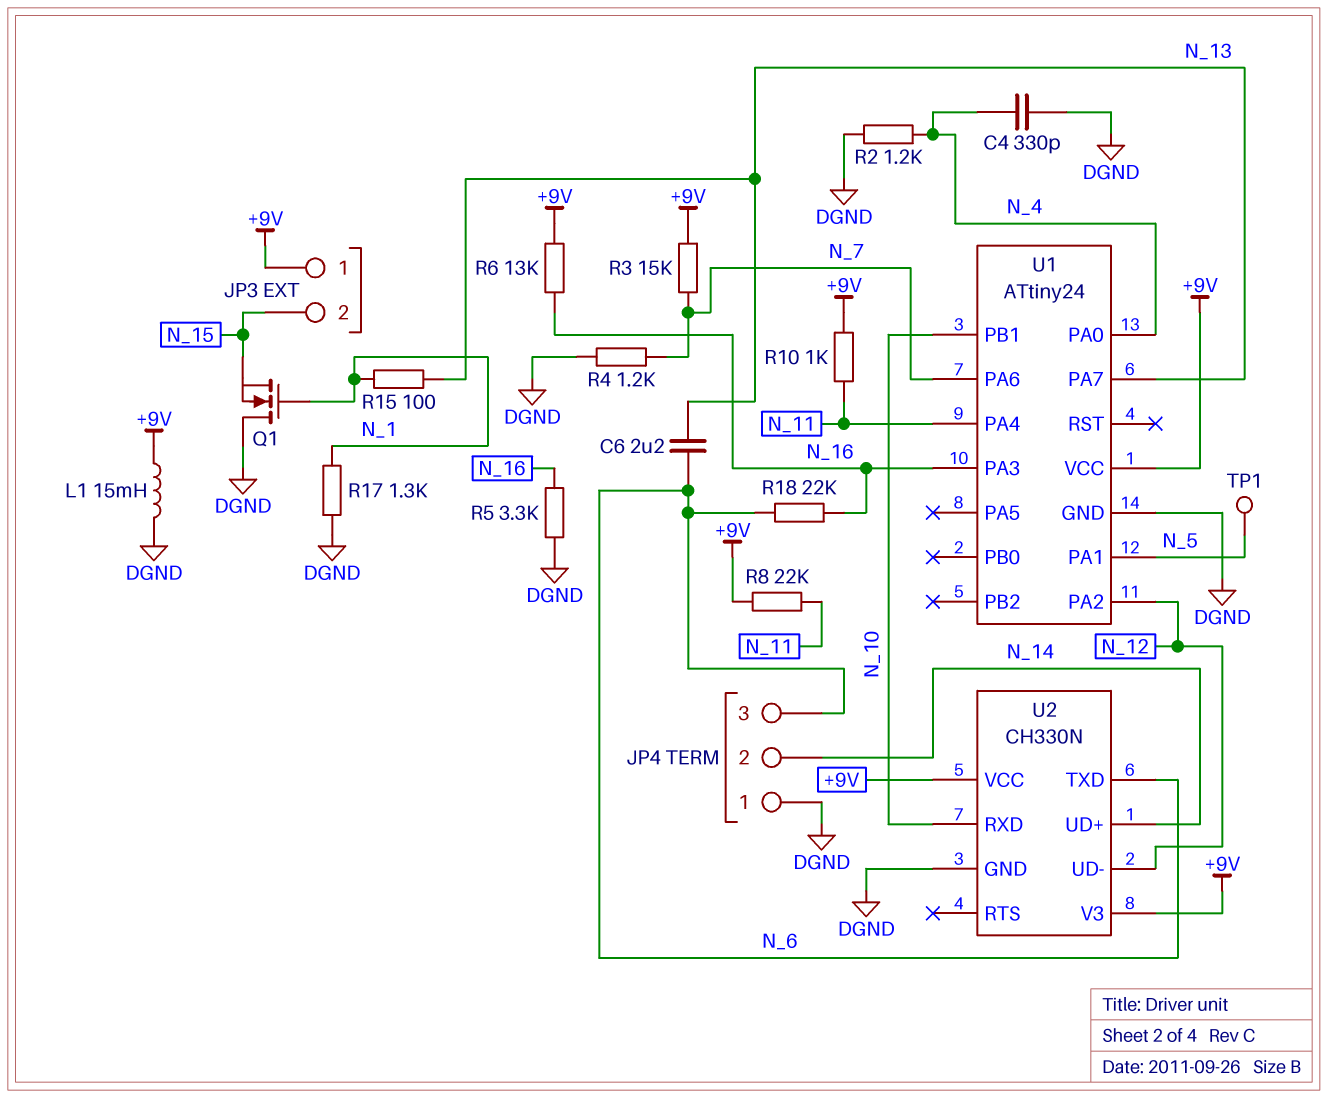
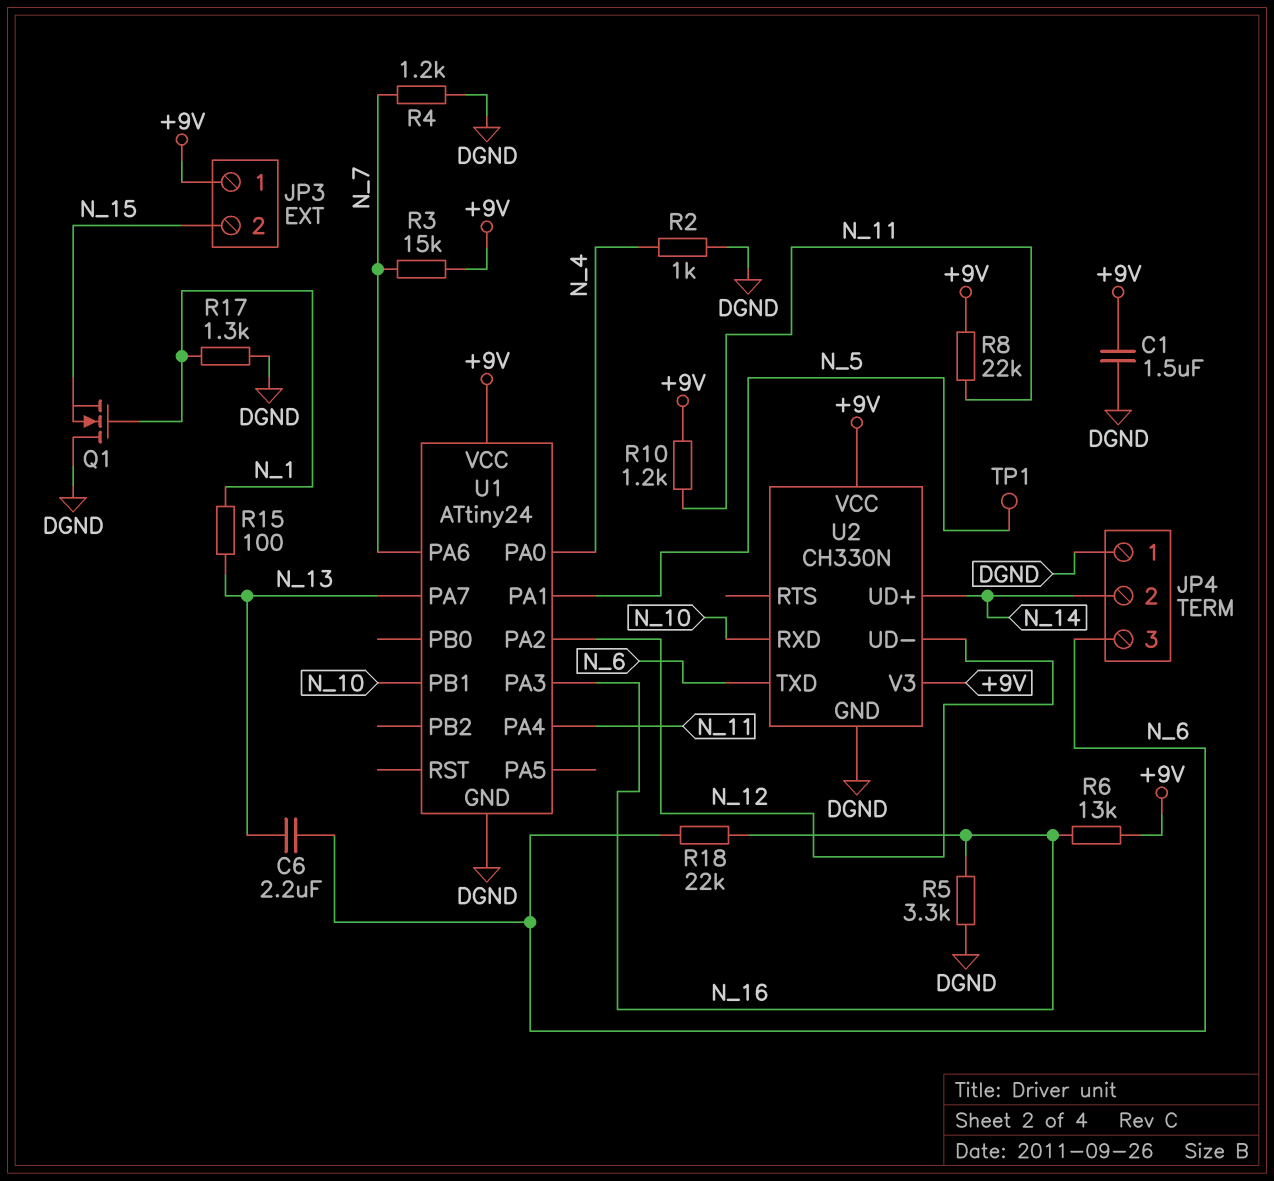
C1: none -> 1.5uF (+9V, DGND)
C4: 330pF (DGND, N_4) -> none
L1: 15mH (+9V, DGND) -> none
R2: 1.2k (DGND, N_4) -> 1k (DGND, N_4)
R10: 1k (+9V, N_11) -> 1.2k (+9V, N_11)

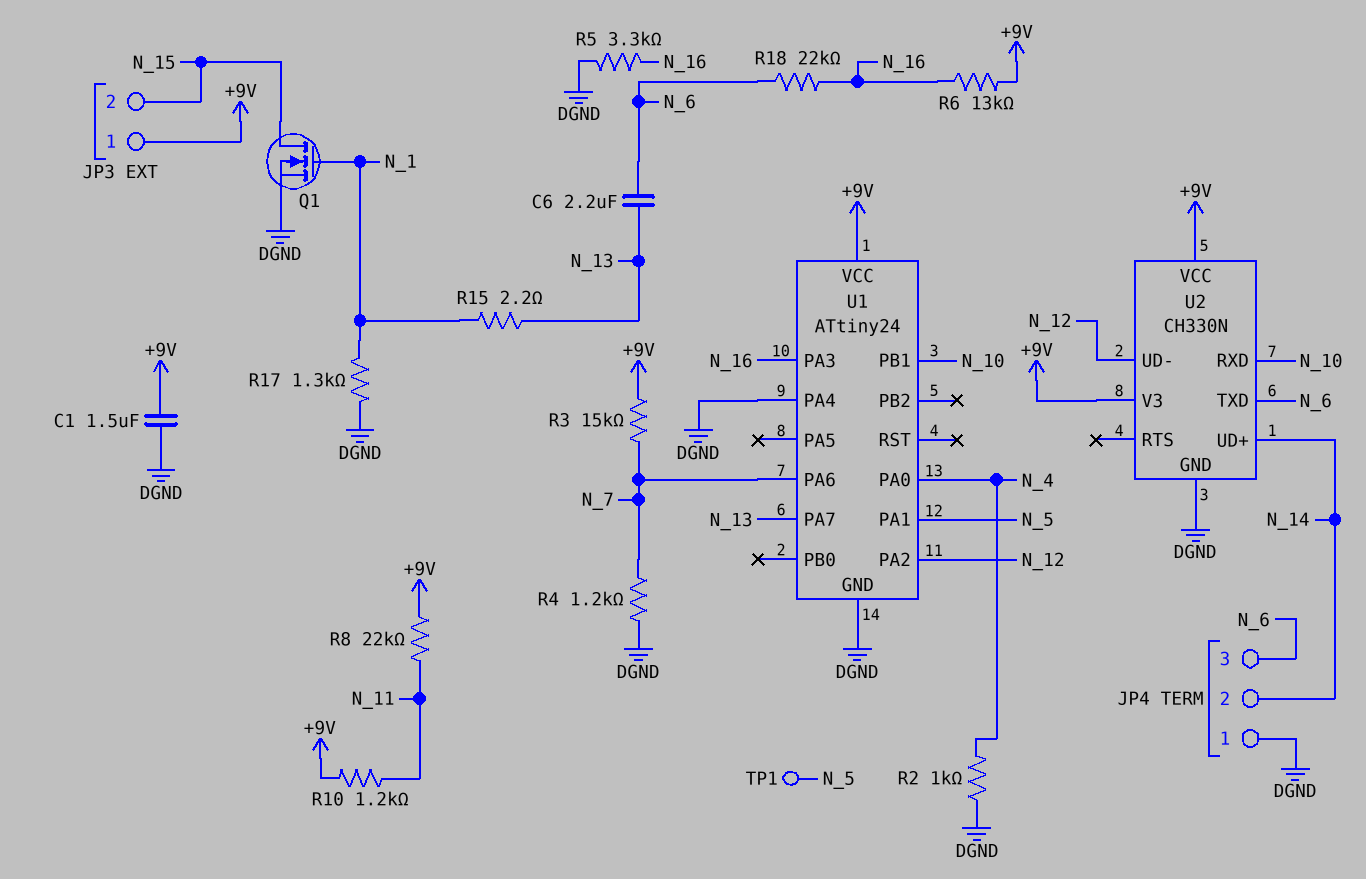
Q1: NMOS (G N_1, D DGND, S N_15) -> NMOS (G N_1, D N_15, S DGND)
R15: 100 (N_1, N_13) -> 2.2 (N_1, N_13)
U1 pin PA4: N_11 -> DGND

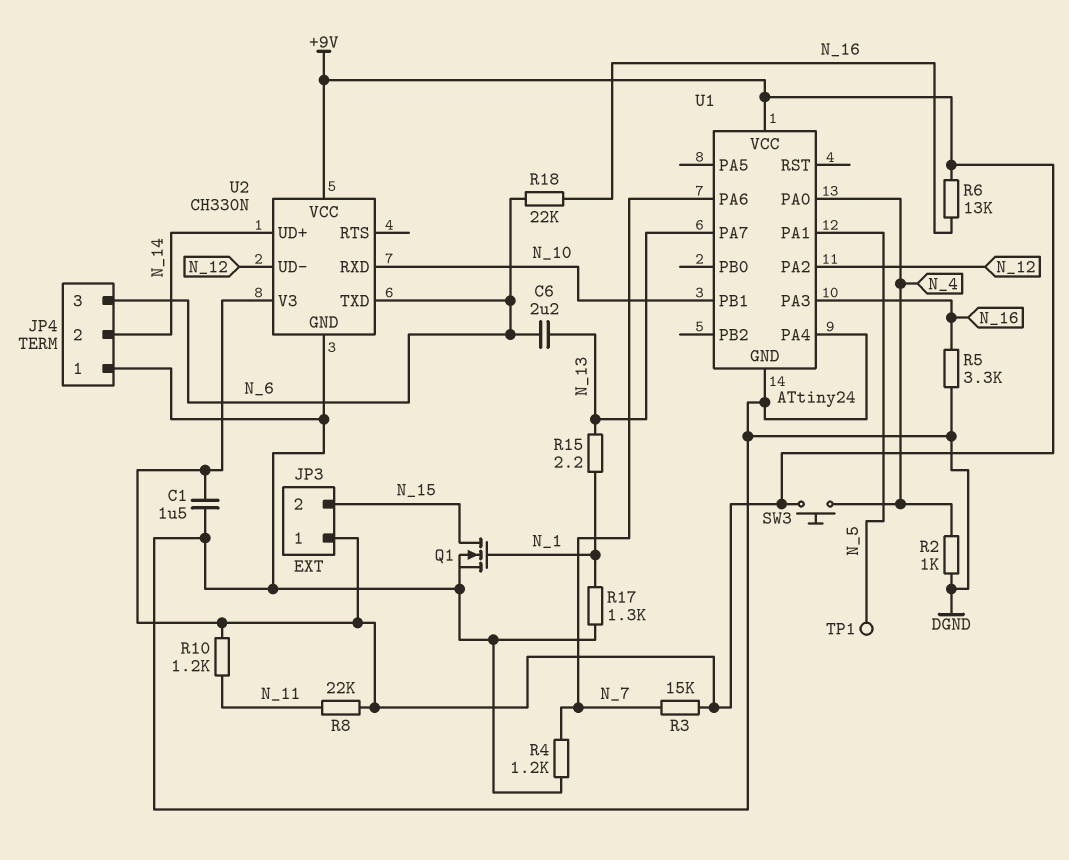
SW3: none -> button (+9V, N_4)

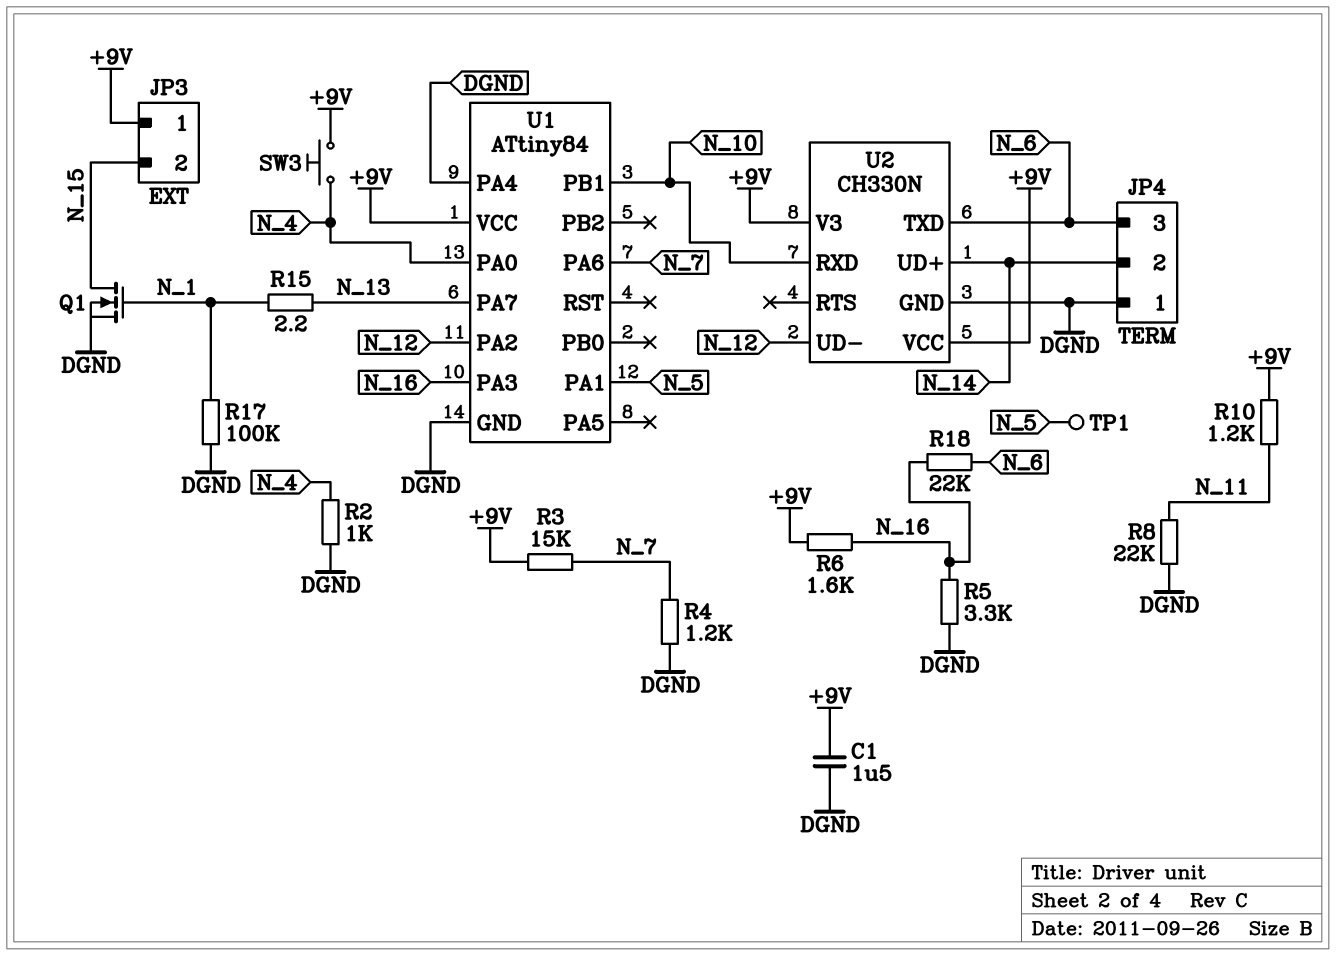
C6: 2.2uF (N_6, N_13) -> none
R6: 13k (+9V, N_16) -> 1.6k (+9V, N_16)
R8: 22k (+9V, N_11) -> 22k (DGND, N_11)
R17: 1.3k (DGND, N_1) -> 100k (DGND, N_1)
U1: ATtiny24 -> ATtiny84

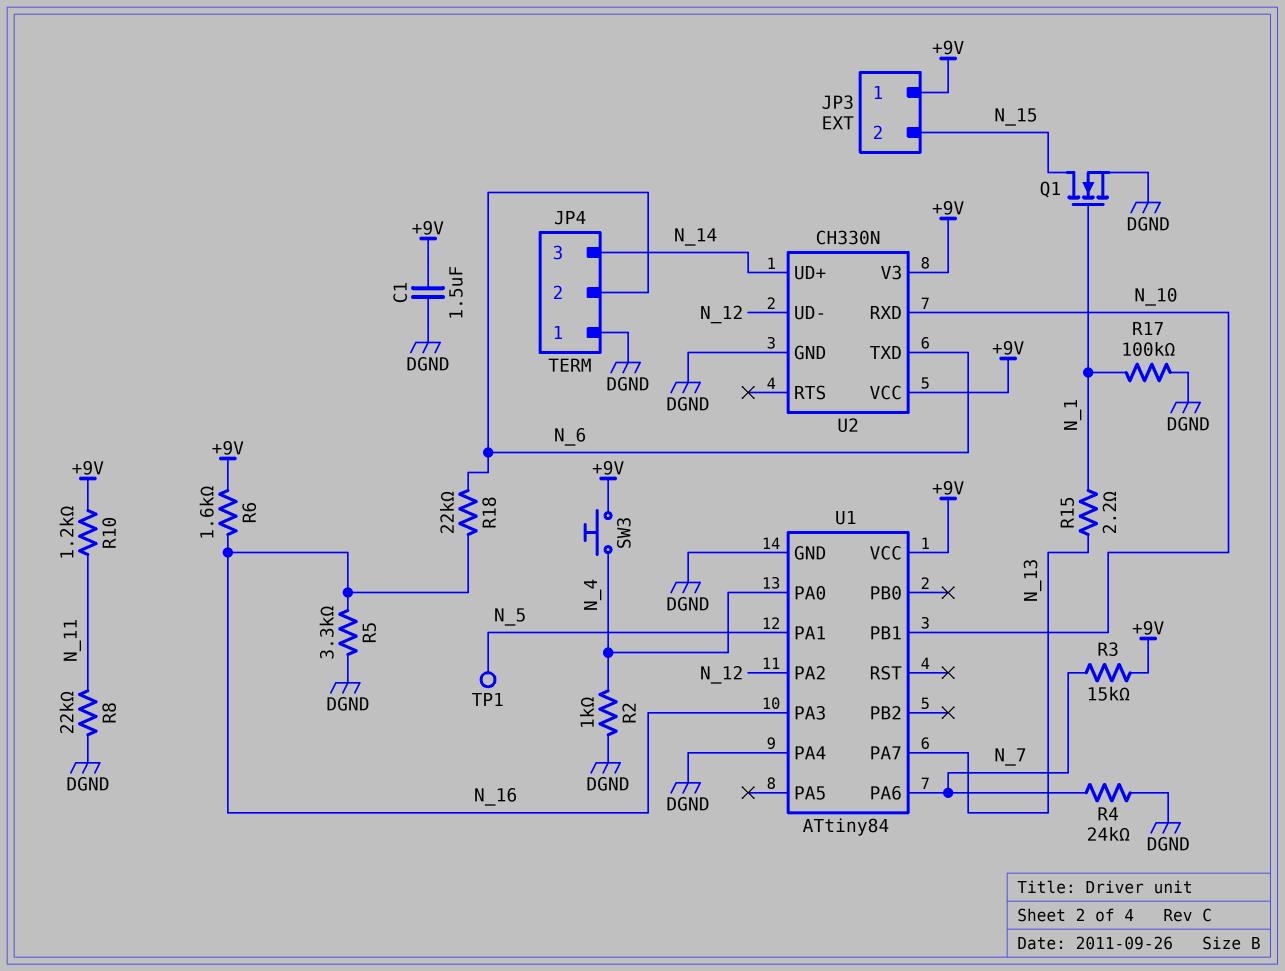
JP4 pin 2: N_14 -> N_6
JP4 pin 3: N_6 -> N_14
R4: 1.2k (DGND, N_7) -> 24k (DGND, N_7)

